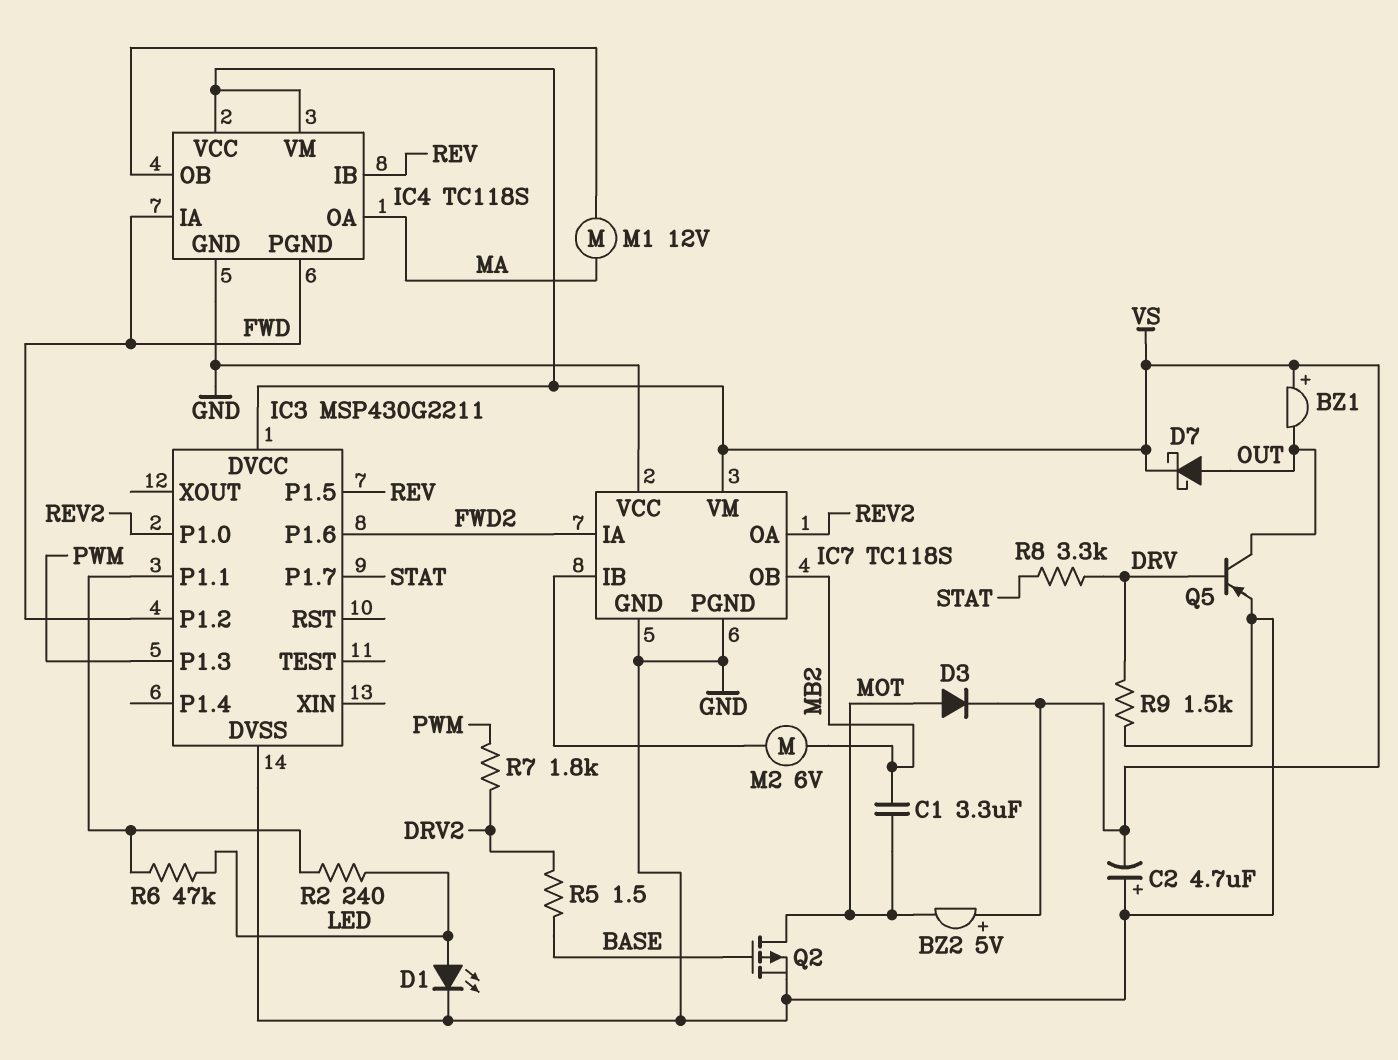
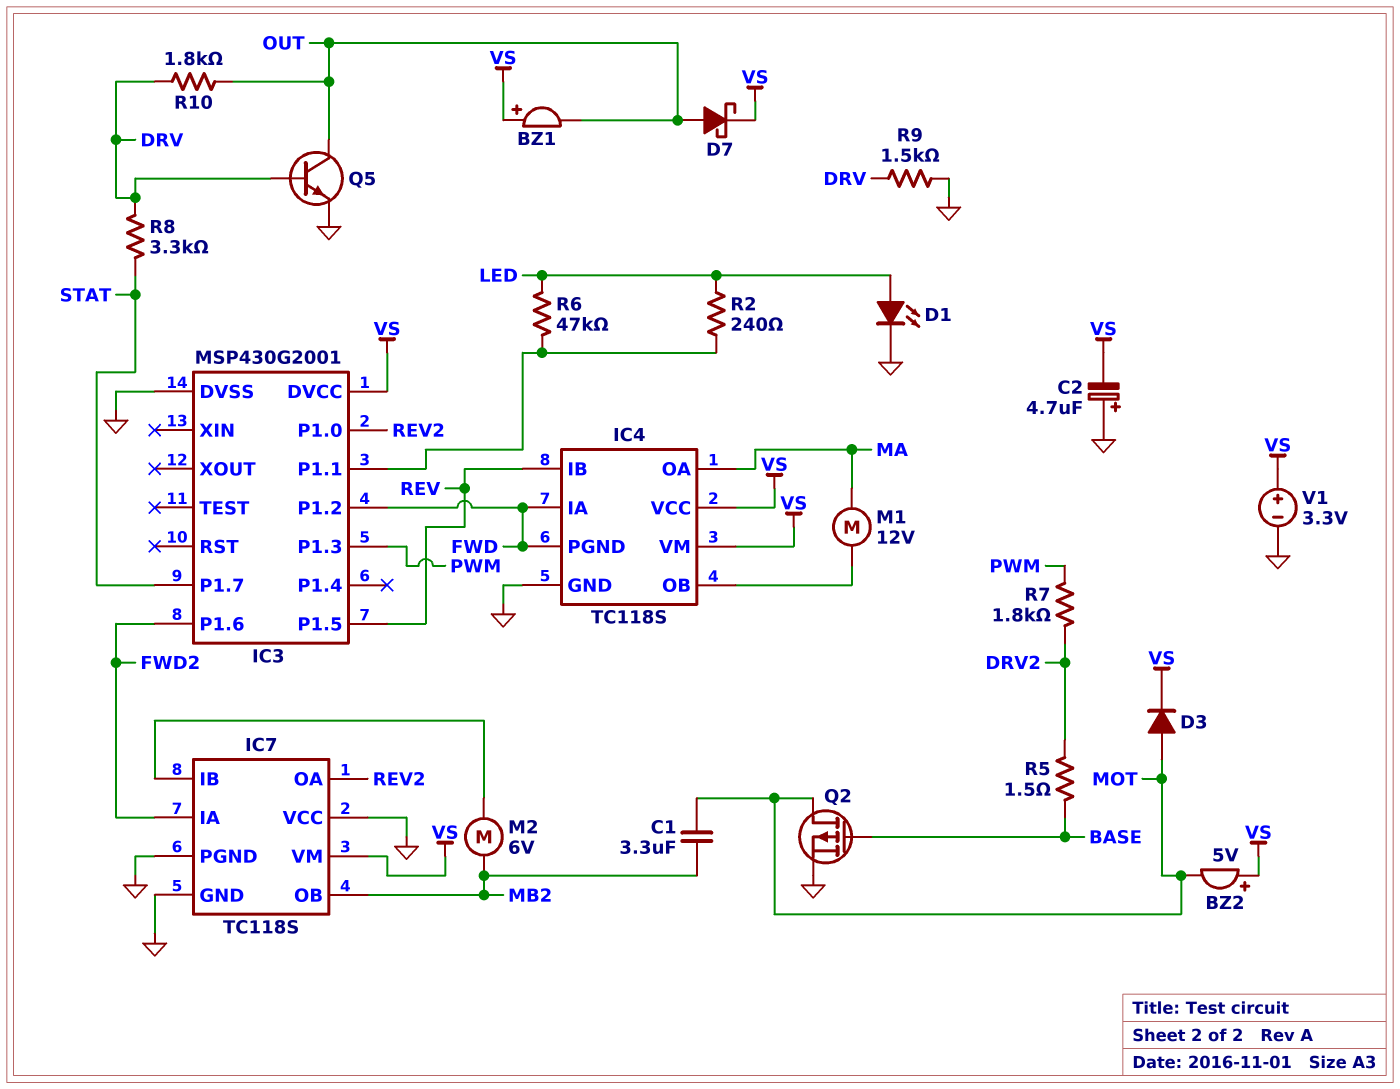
IC3: MSP430G2211 -> MSP430G2001
Q5: PNP (B DRV, C OUT, E GND) -> NPN (B DRV, C OUT, E GND)
R10: none -> 1.8k (DRV, OUT)
V1: none -> 3.3V (plus VS, minus GND)

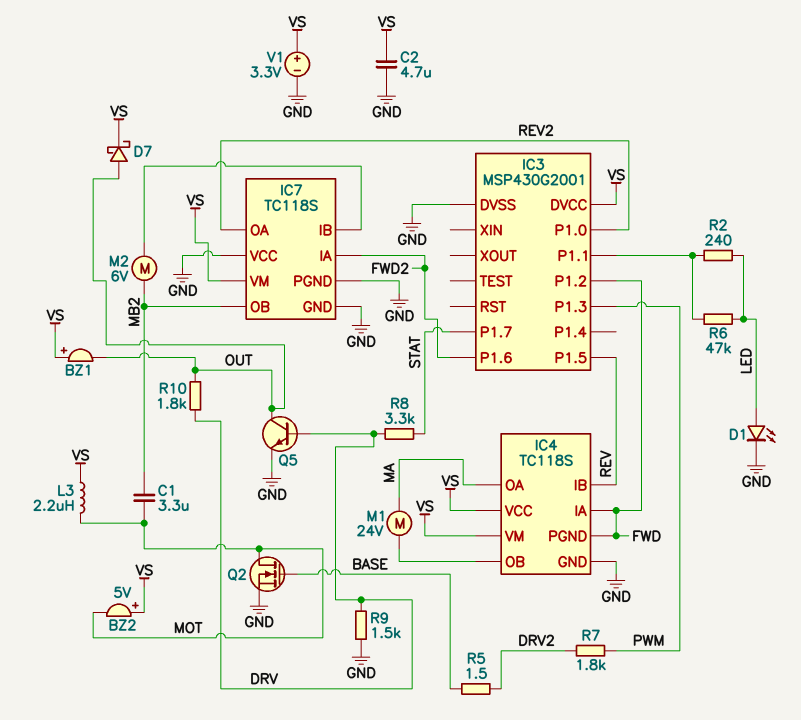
C2: 4.7uF (plus GND, minus VS) -> 4.7uF (GND, VS)
D3: diode (A MOT, K VS) -> none
L3: none -> 2.2uH (MOT, VS)
M1: motor 12V (IC4/OB, MA) -> motor 24V (IC4/OB, MA)
Q2: PMOS (G BASE, D MOT, S GND) -> NMOS (G BASE, D MOT, S GND)

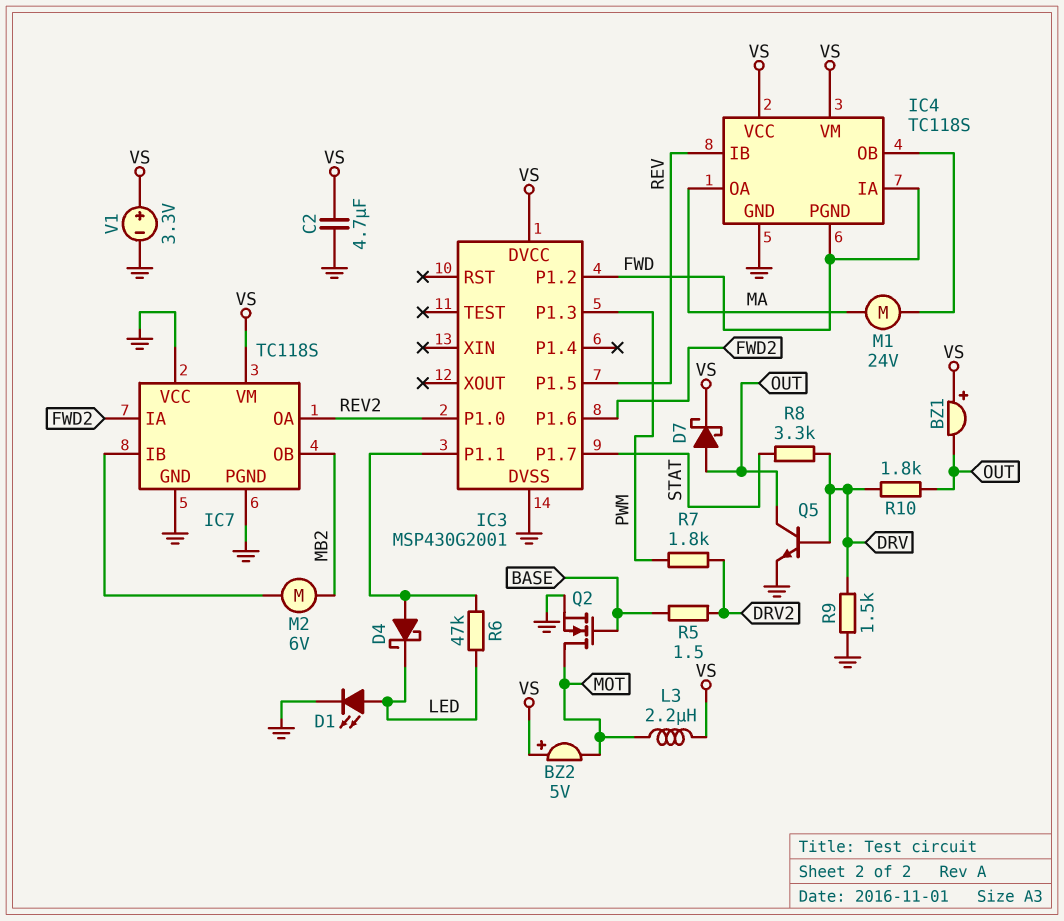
C1: 3.3uF (MB2, MOT) -> none
D4: none -> schottky (A IC3/P1.1, K LED)
R2: 240 (IC3/P1.1, LED) -> none

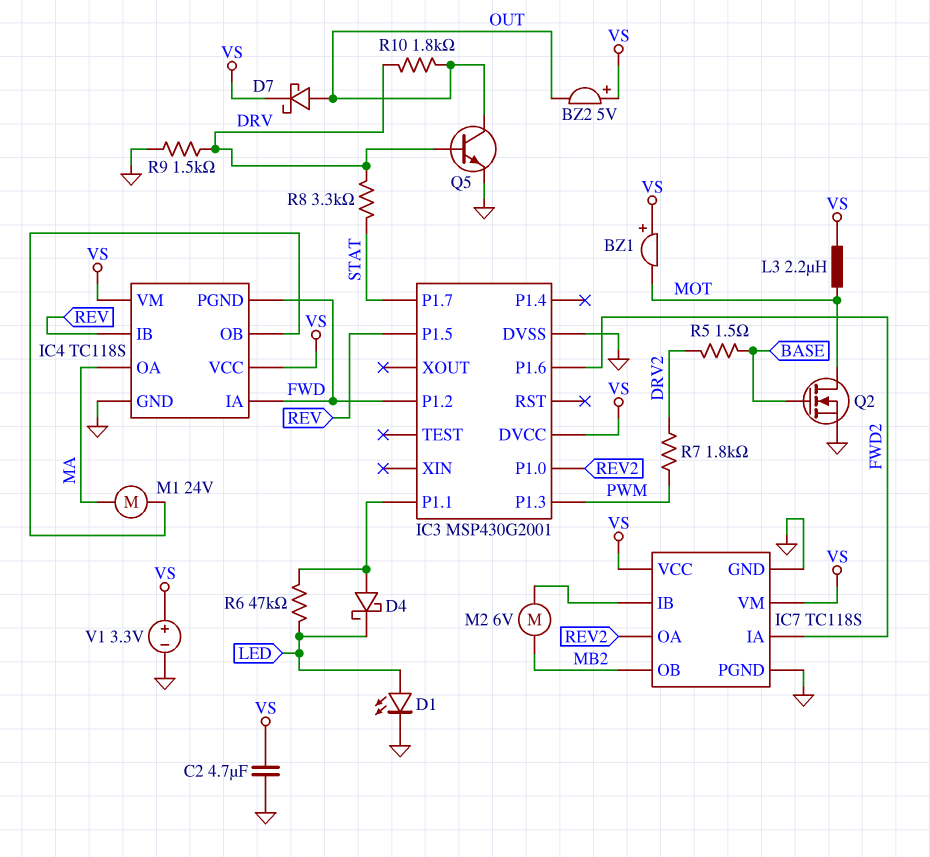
BZ1: buzzer (plus VS, minus OUT) -> buzzer (plus VS, minus MOT)
BZ2: buzzer 5V (plus VS, minus MOT) -> buzzer 5V (plus VS, minus OUT)
IC7 pin VCC: GND -> VS

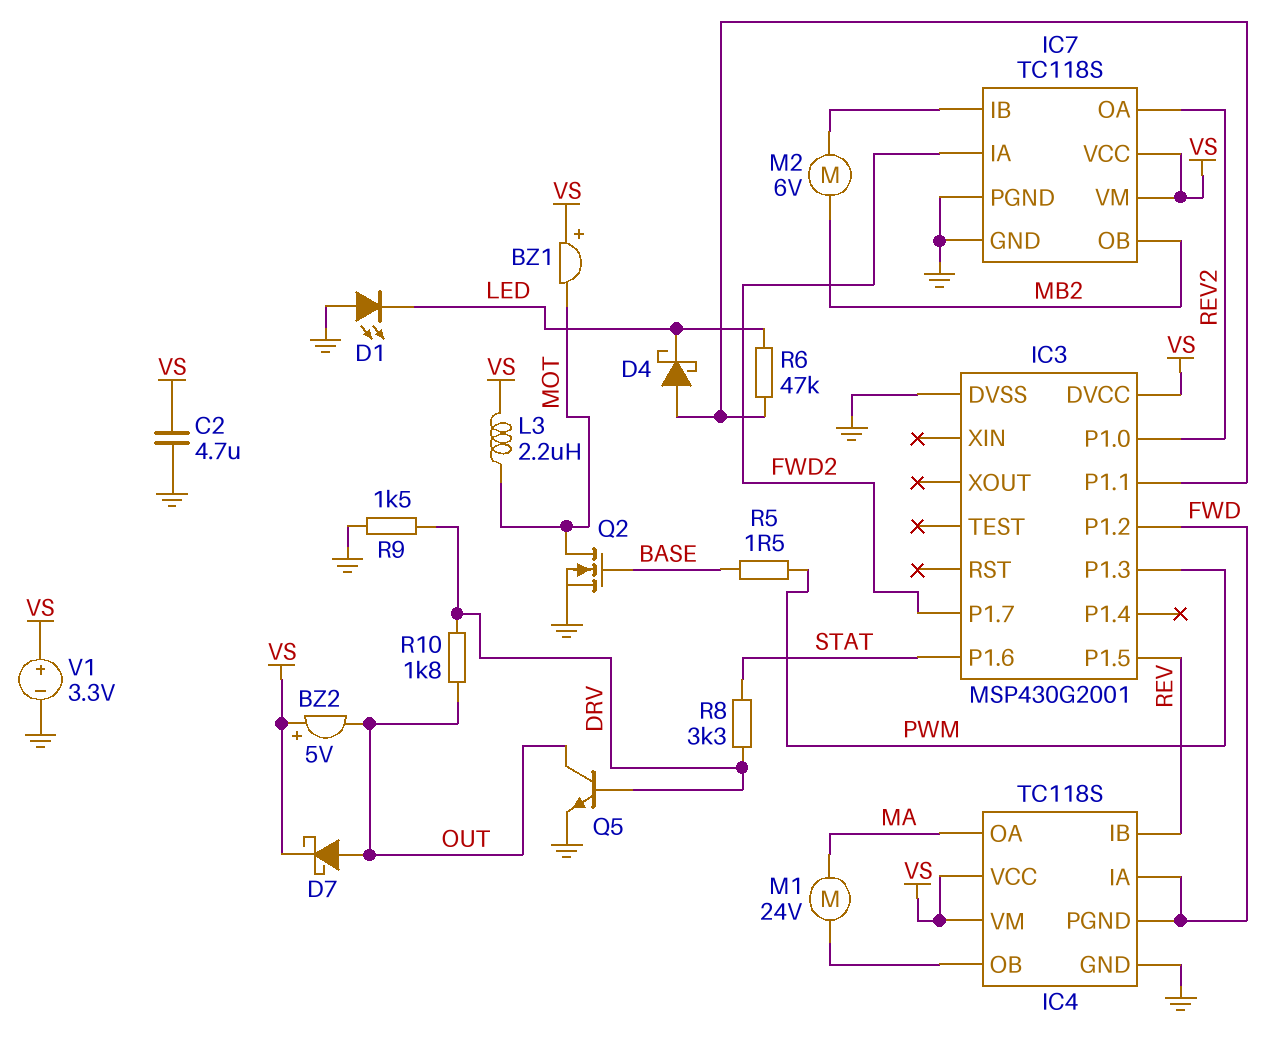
D1: LED (A LED, K GND) -> LED (A GND, K LED)
IC3 pin P1.6: FWD2 -> STAT
IC3 pin P1.7: STAT -> FWD2
R5: 1.5 (BASE, DRV2) -> 1.5 (BASE, PWM)
R7: 1.8k (DRV2, PWM) -> none

